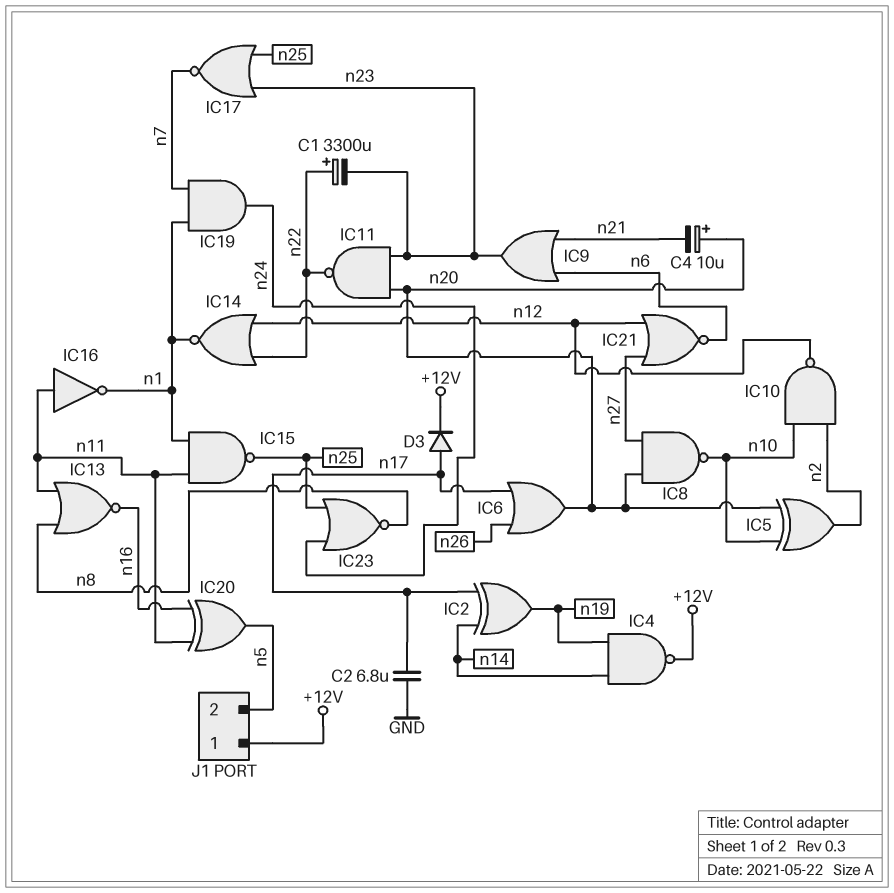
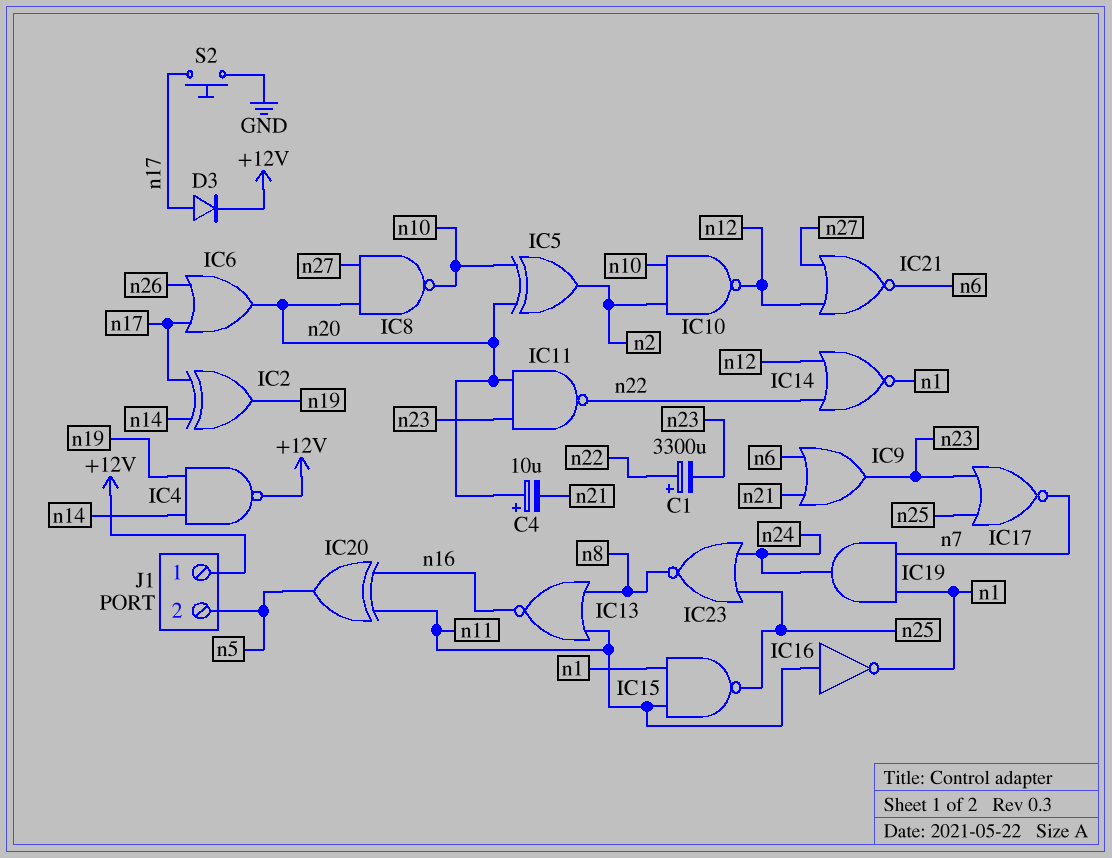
C2: 6.8uF (GND, n17) -> none
S2: none -> button (GND, n17)

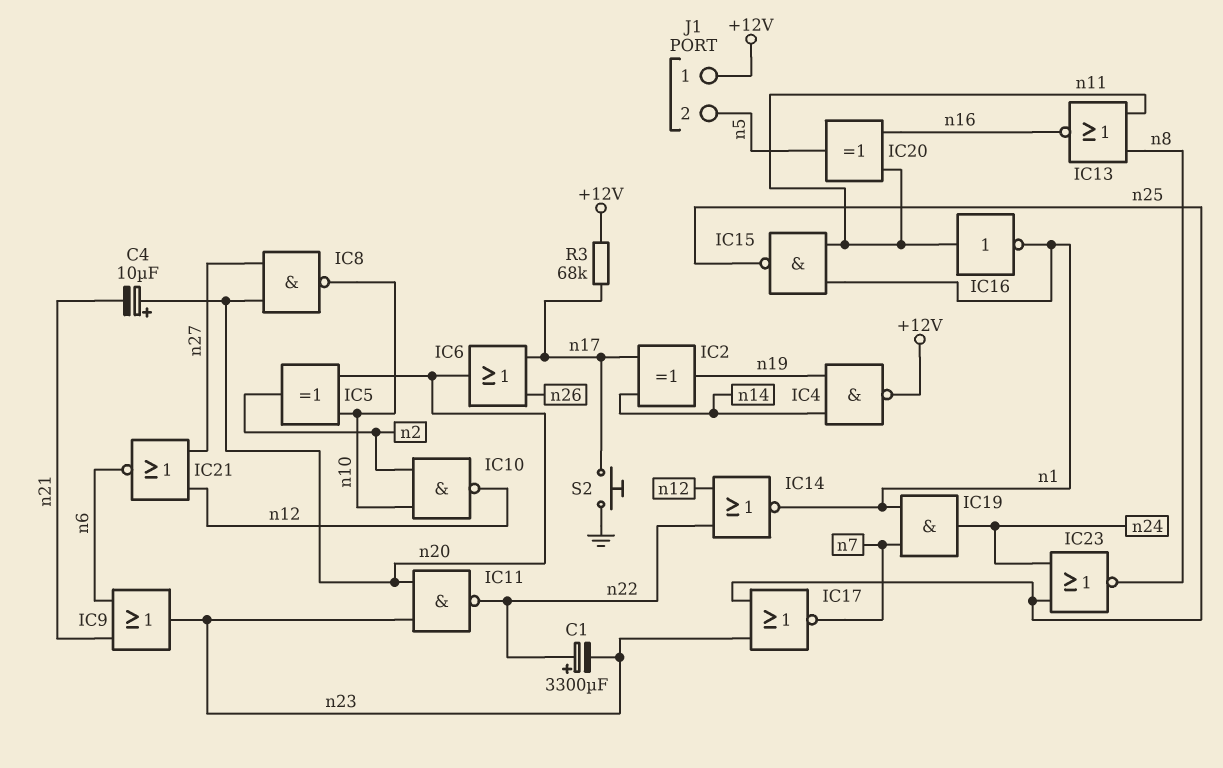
D3: diode (A n17, K +12V) -> none
R3: none -> 68k (+12V, n17)

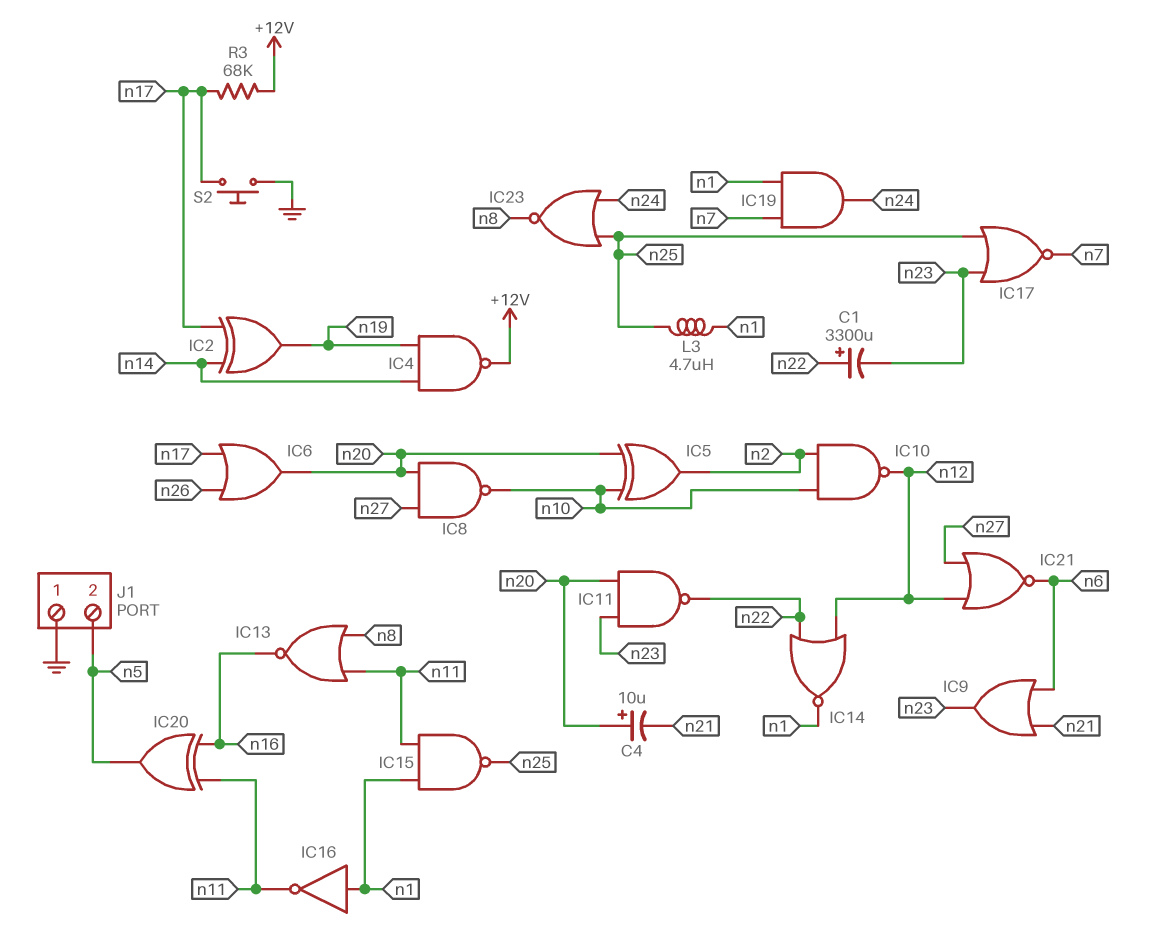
IC16: NOT (in n11, out n1) -> NOT (in n1, out n11)
J1 pin 1: +12V -> GND
L3: none -> 4.7uH (n1, n25)

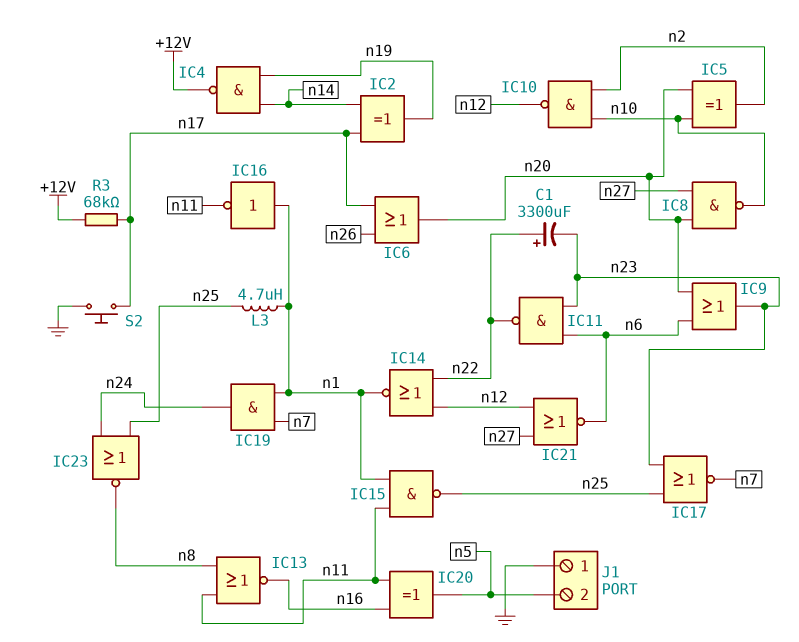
C4: 10uF (plus n20, minus n21) -> none
IC9: OR (in n6, in n21, out n23) -> OR (in n6, in n20, out n23)
IC11: NAND (in n20, in n23, out n22) -> NAND (in n6, in n23, out n22)

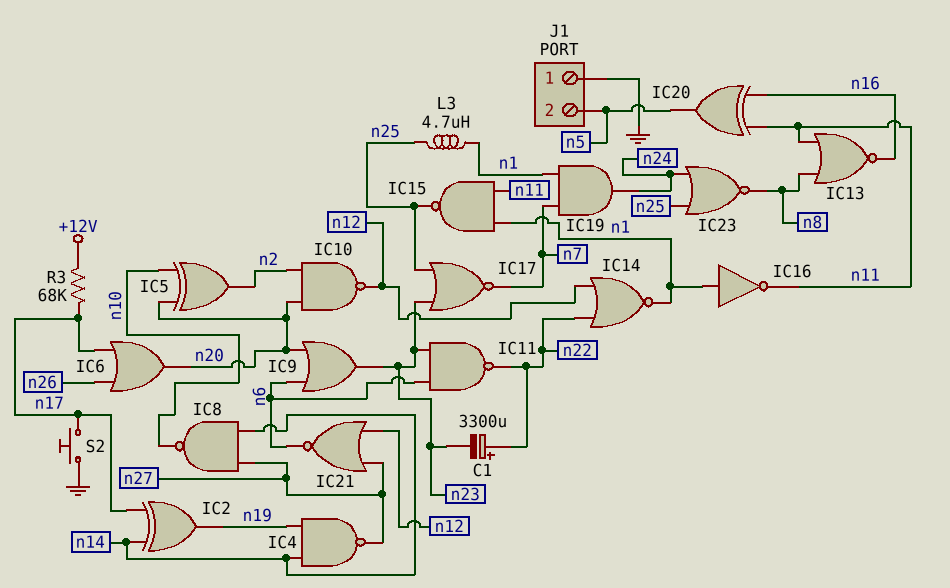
IC4: NAND (in n14, in n19, out +12V) -> NAND (in n14, in n19, out n27)
IC8: NAND (in n20, in n27, out n10) -> NAND (in n14, in n27, out n10)
IC10: NAND (in n2, in n10, out n12) -> NAND (in n2, in n20, out n12)

